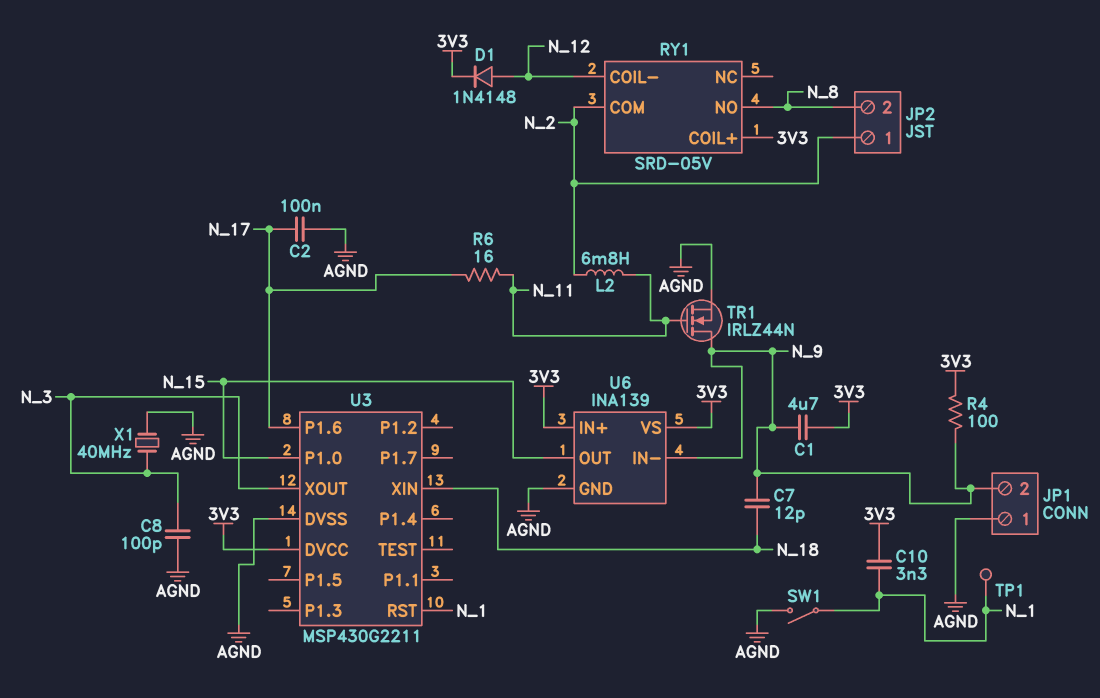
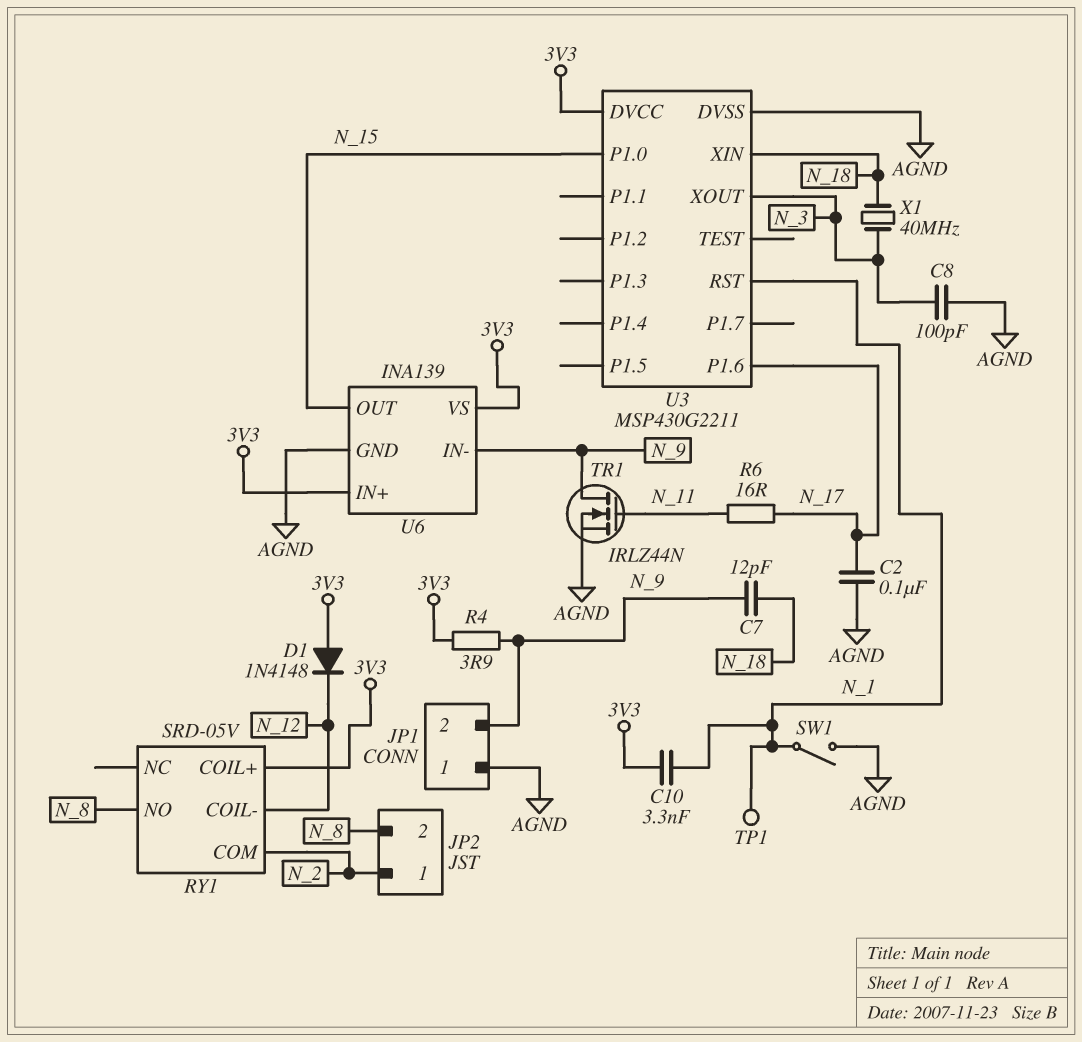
C1: 4.7uF (3V3, N_9) -> none
D1: diode 1N4148 (A N_12, K 3V3) -> diode 1N4148 (A 3V3, K N_12)
L2: 6.8mH (N_2, N_11) -> none
R4: 100 (3V3, N_9) -> 3.9 (3V3, N_9)
X1: 40MHz (AGND, N_3) -> 40MHz (N_3, N_18)

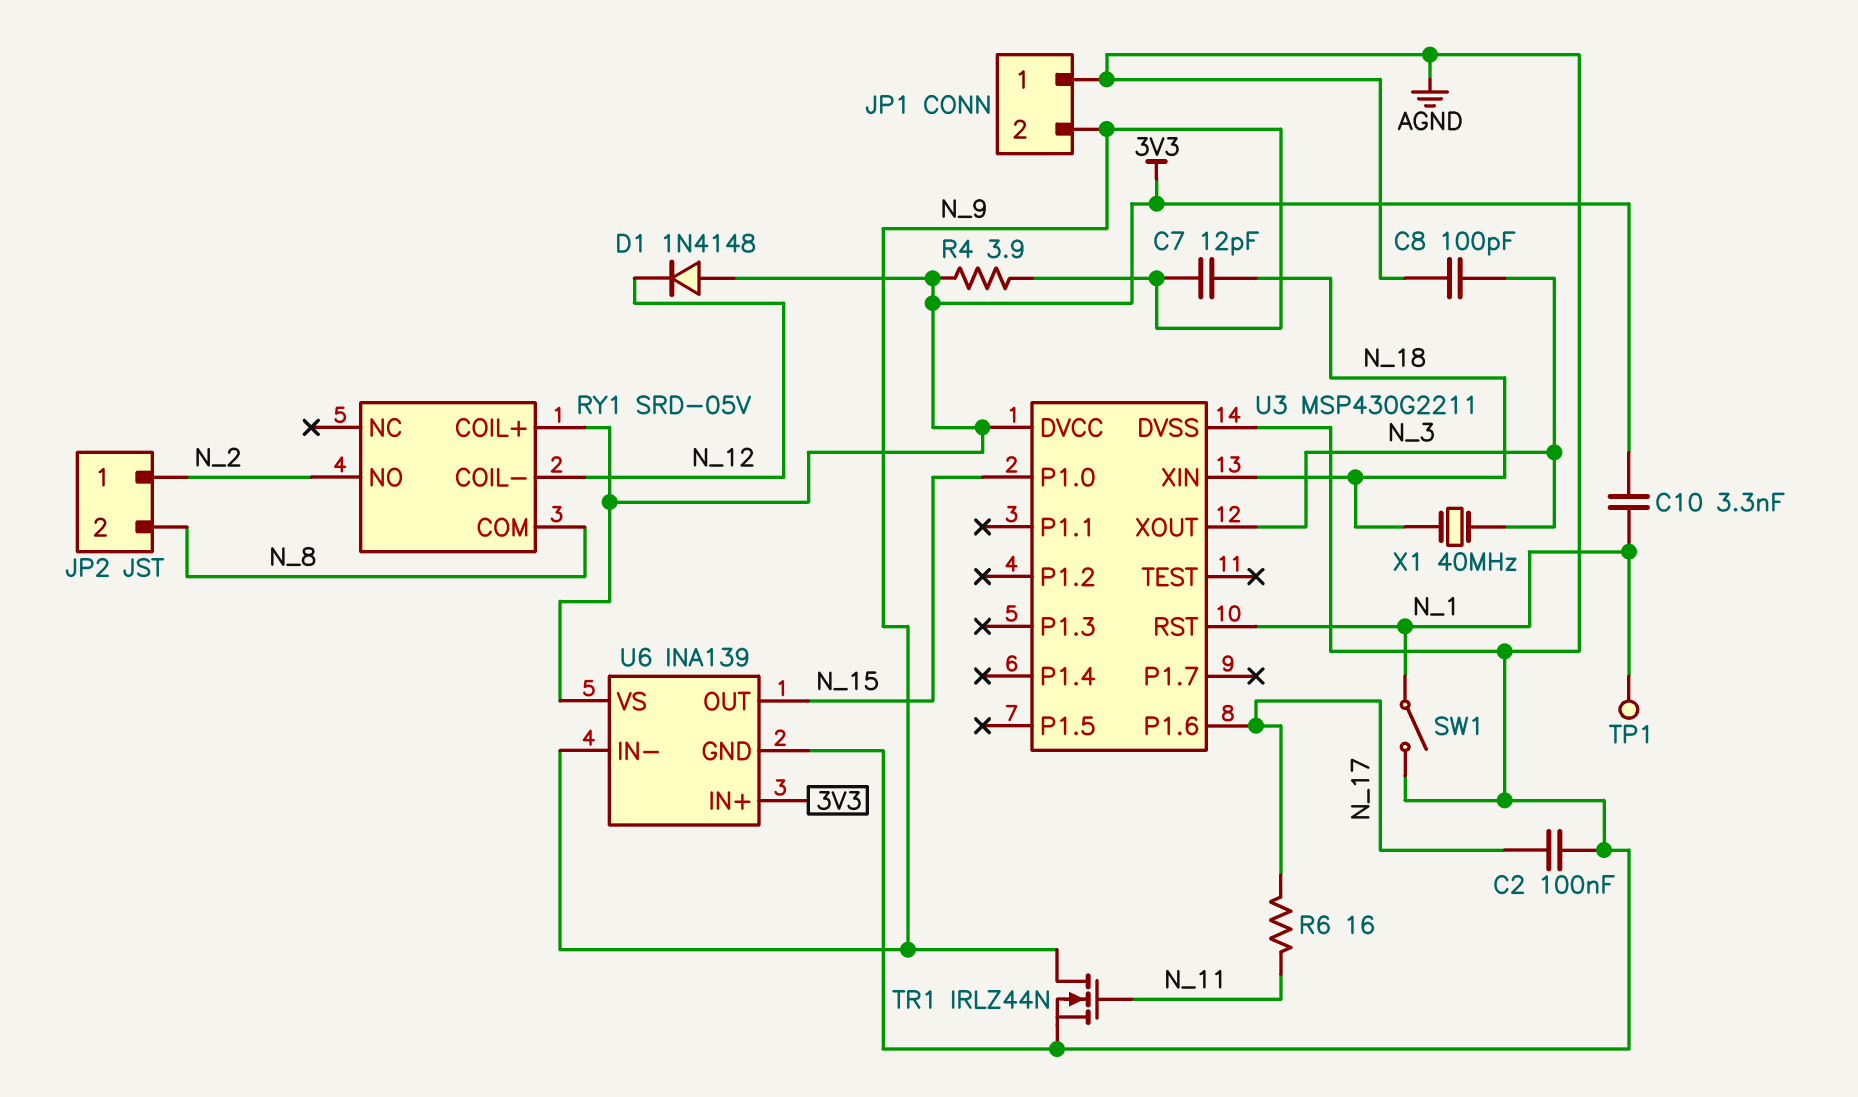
RY1 pin COM: N_2 -> N_8
RY1 pin NO: N_8 -> N_2

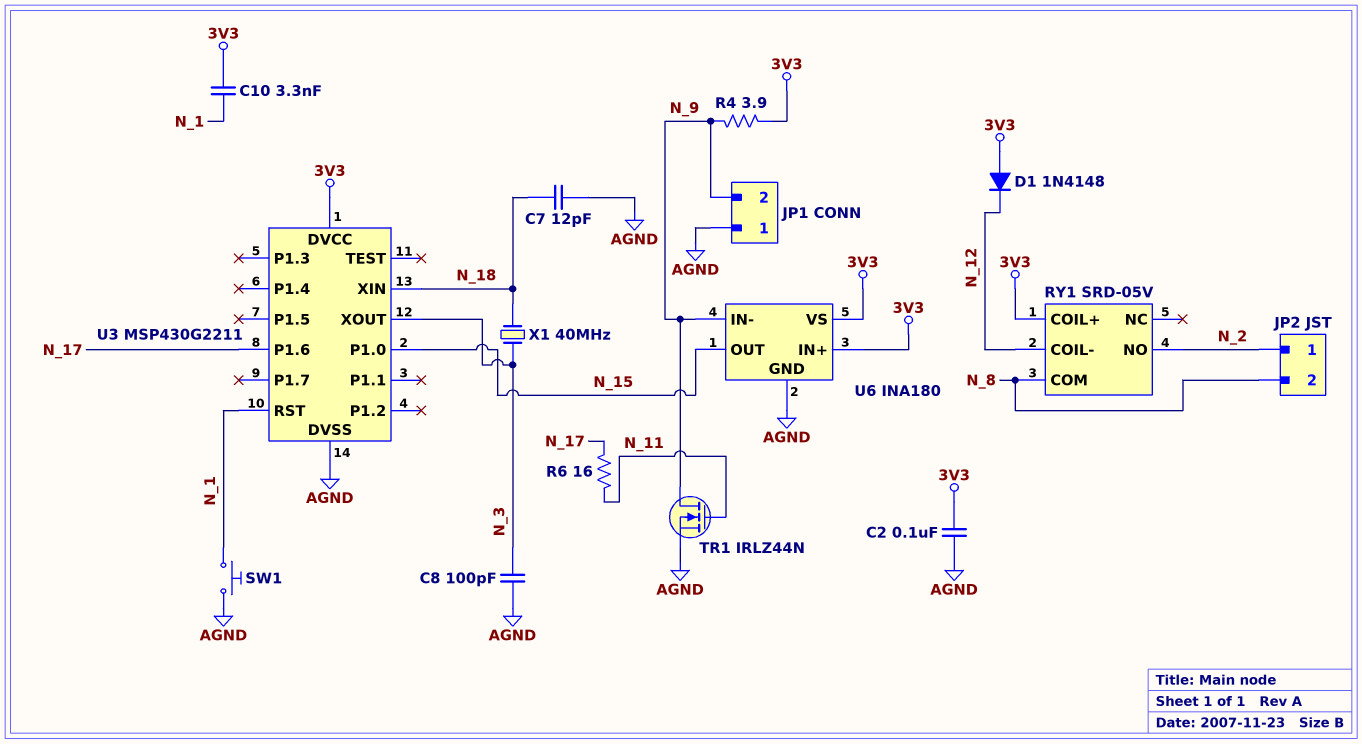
C2: 100nF (AGND, N_17) -> 100nF (3V3, AGND)
C7: 12pF (N_9, N_18) -> 12pF (AGND, N_18)
SW1: switch (AGND, N_1) -> button (AGND, N_1)
TP1: test point (N_1) -> none
U6: INA139 -> INA180

